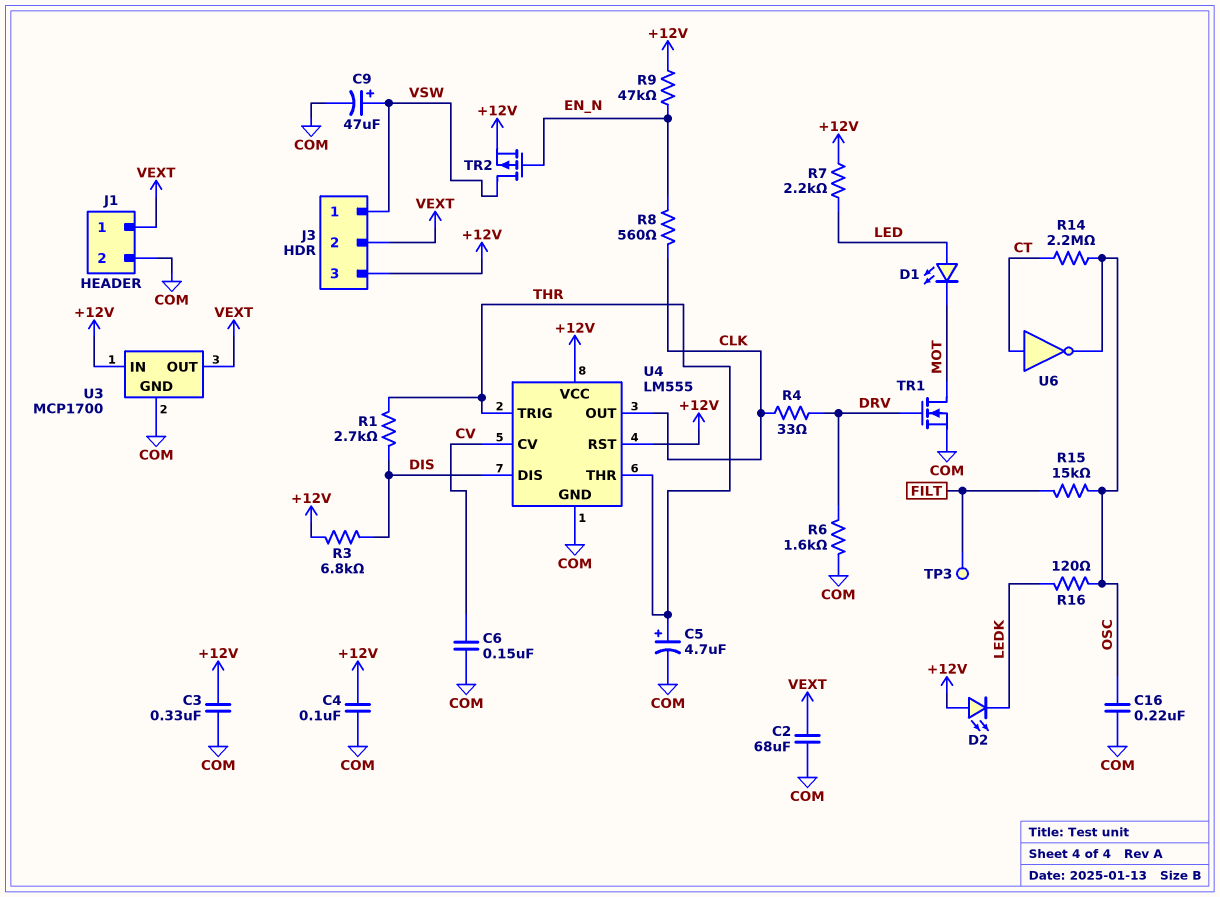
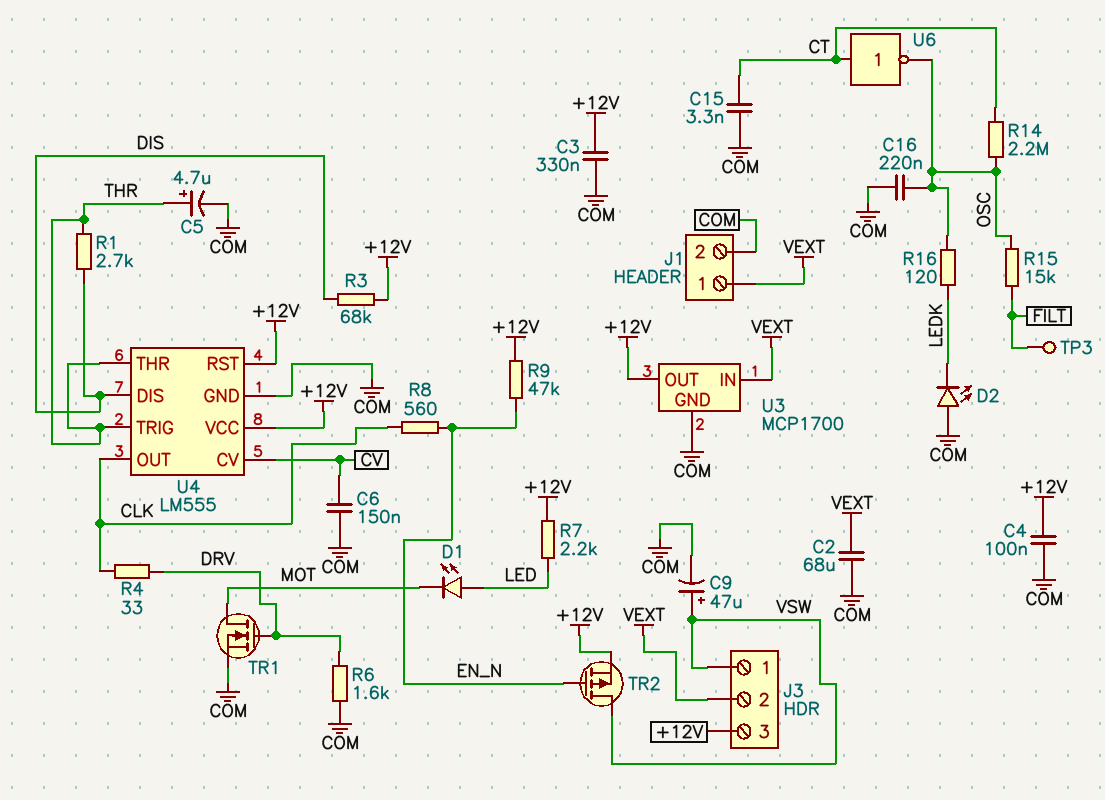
C15: none -> 3.3nF (COM, CT)
D2: LED (A +12V, K LEDK) -> LED (A COM, K LEDK)
R3: 6.8k (+12V, DIS) -> 68k (+12V, DIS)
U3 pin IN: +12V -> VEXT
U3 pin OUT: VEXT -> +12V

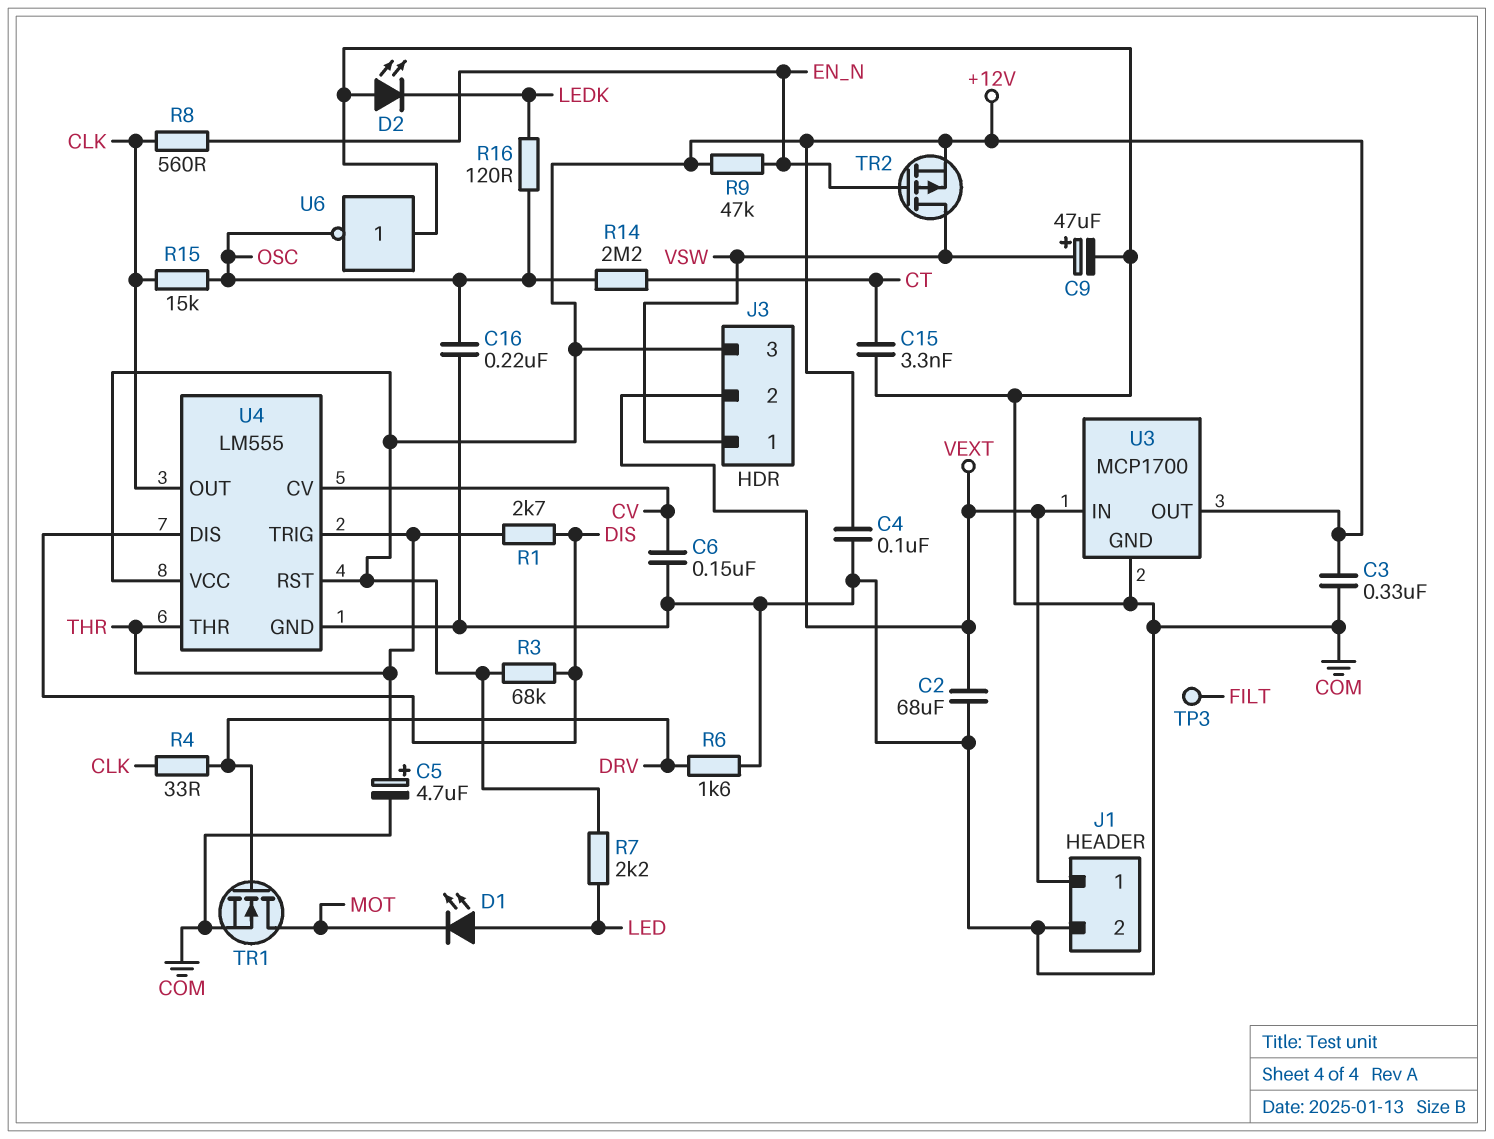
R15: 15k (FILT, OSC) -> 15k (CLK, OSC)
U6: NOT (in CT, out OSC) -> NOT (in COM, out OSC)

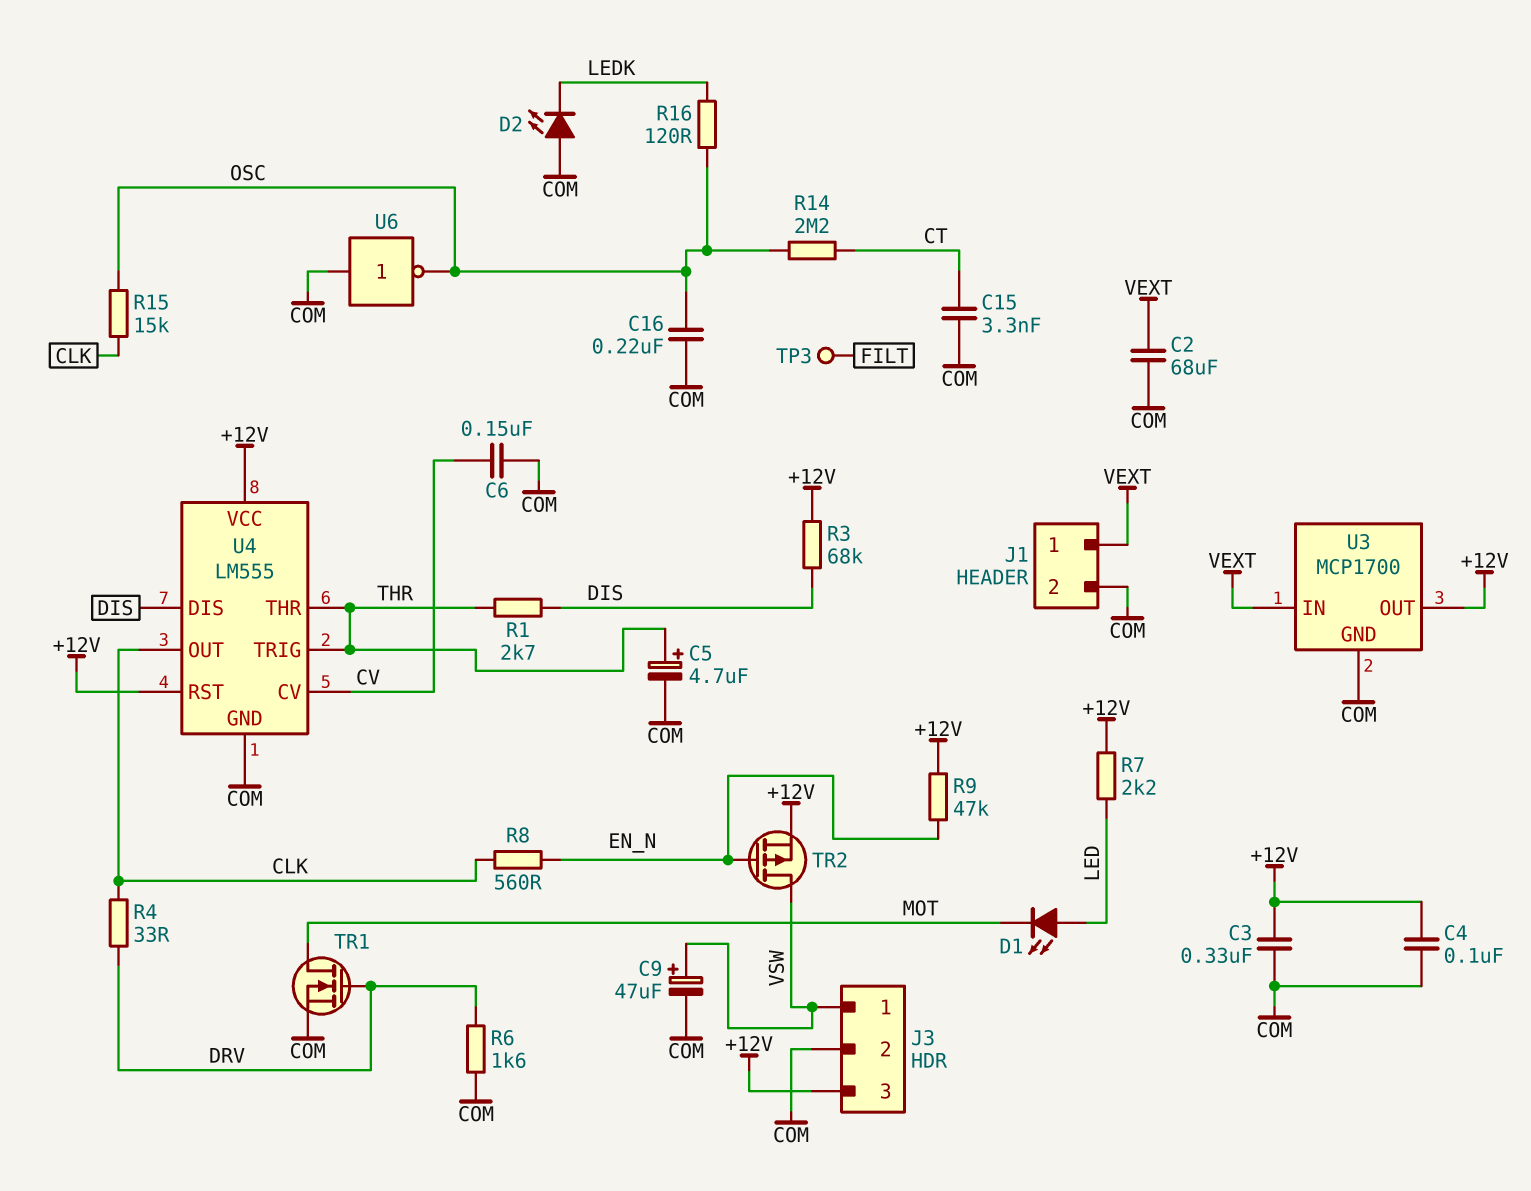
J3 pin 2: VEXT -> COM

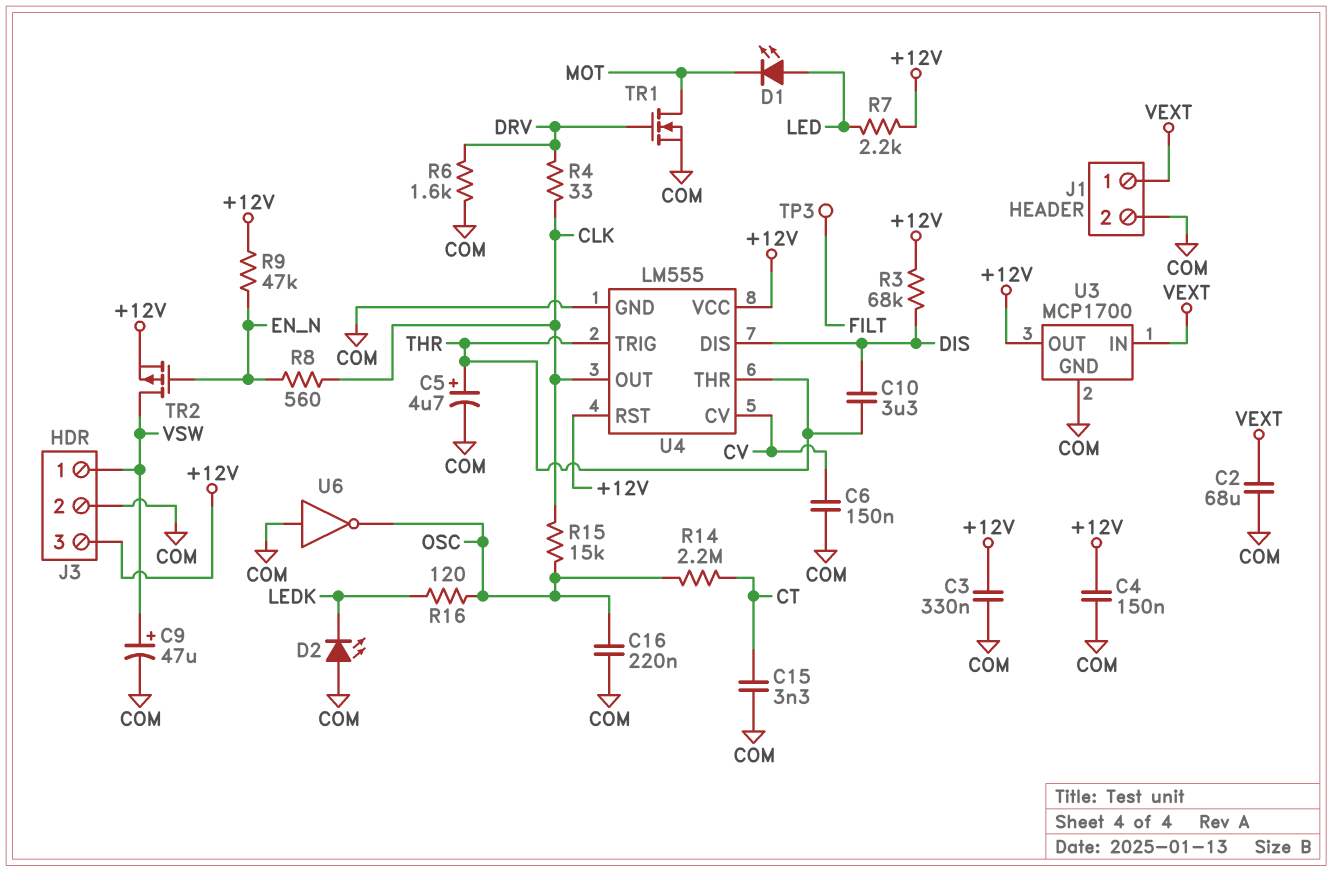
C4: 100nF (+12V, COM) -> 150nF (+12V, COM)
C10: none -> 3.3uF (DIS, THR)
R1: 2.7k (DIS, THR) -> none

